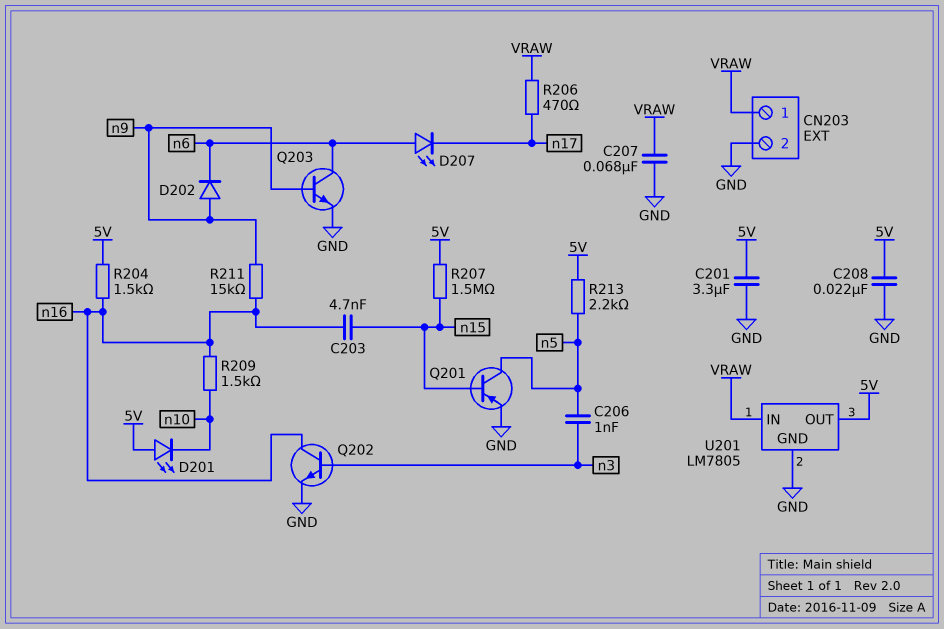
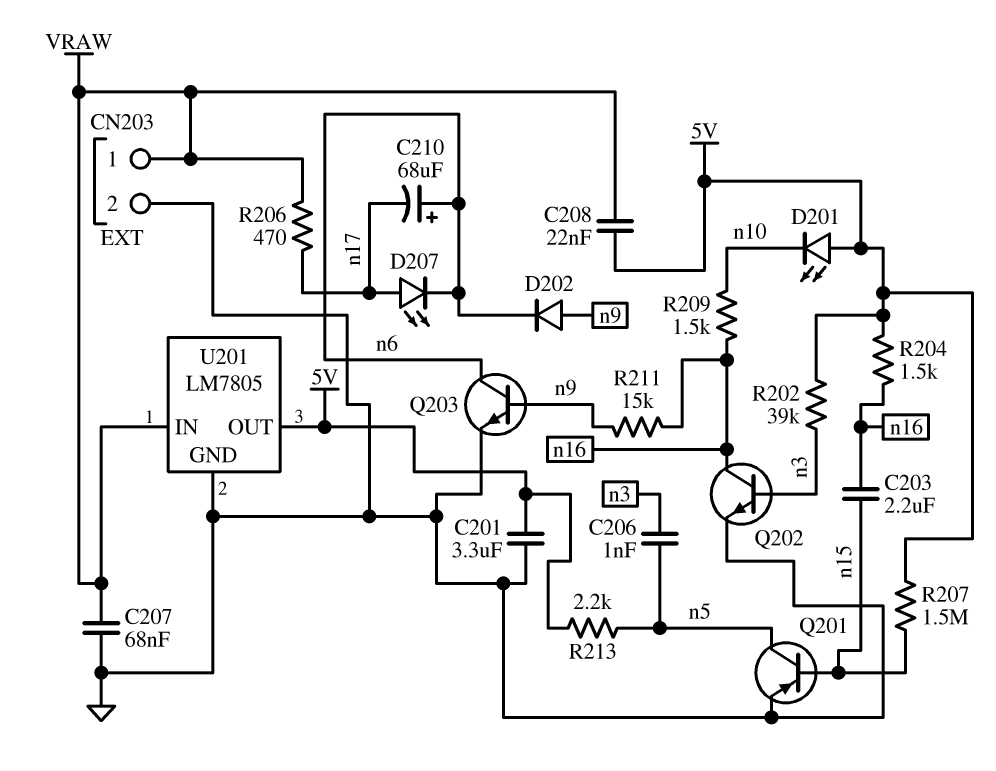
C203: 4.7nF (n15, n16) -> 2.2uF (n15, n16)
C208: 22nF (5V, GND) -> 22nF (5V, VRAW)
C210: none -> 68uF (plus n6, minus n17)
D207: LED (A n6, K n17) -> LED (A n17, K n6)
R202: none -> 39k (5V, n3)

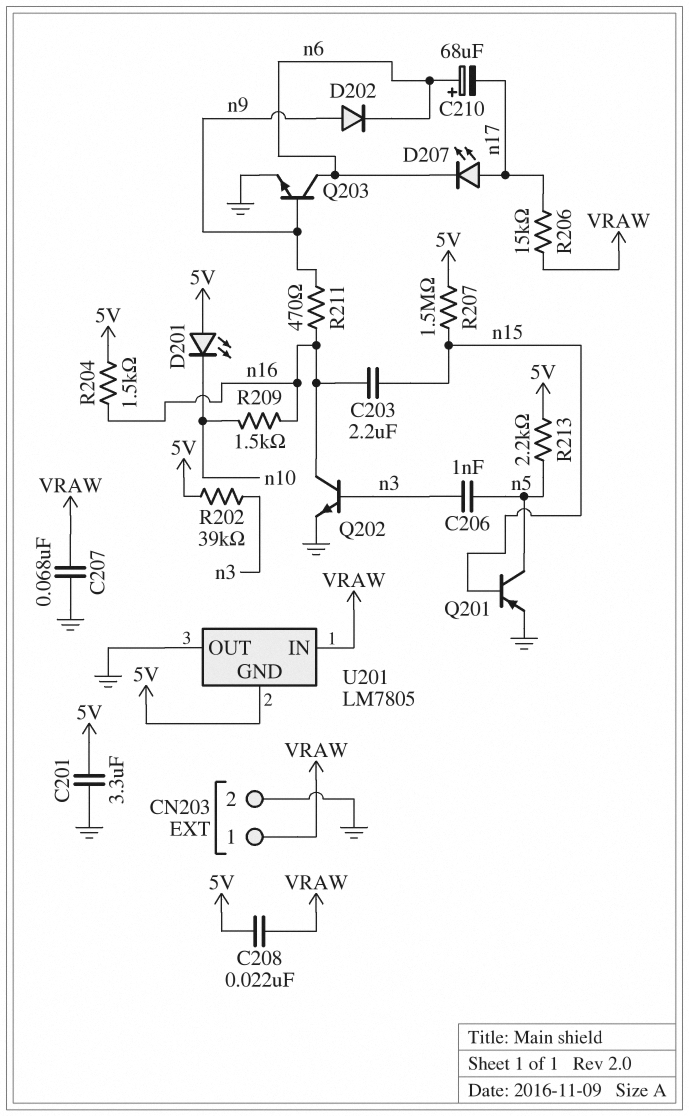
R206: 470 (VRAW, n17) -> 15k (VRAW, n17)
R211: 15k (n9, n16) -> 470 (n9, n16)
U201 pin GND: GND -> 5V
U201 pin OUT: 5V -> GND

